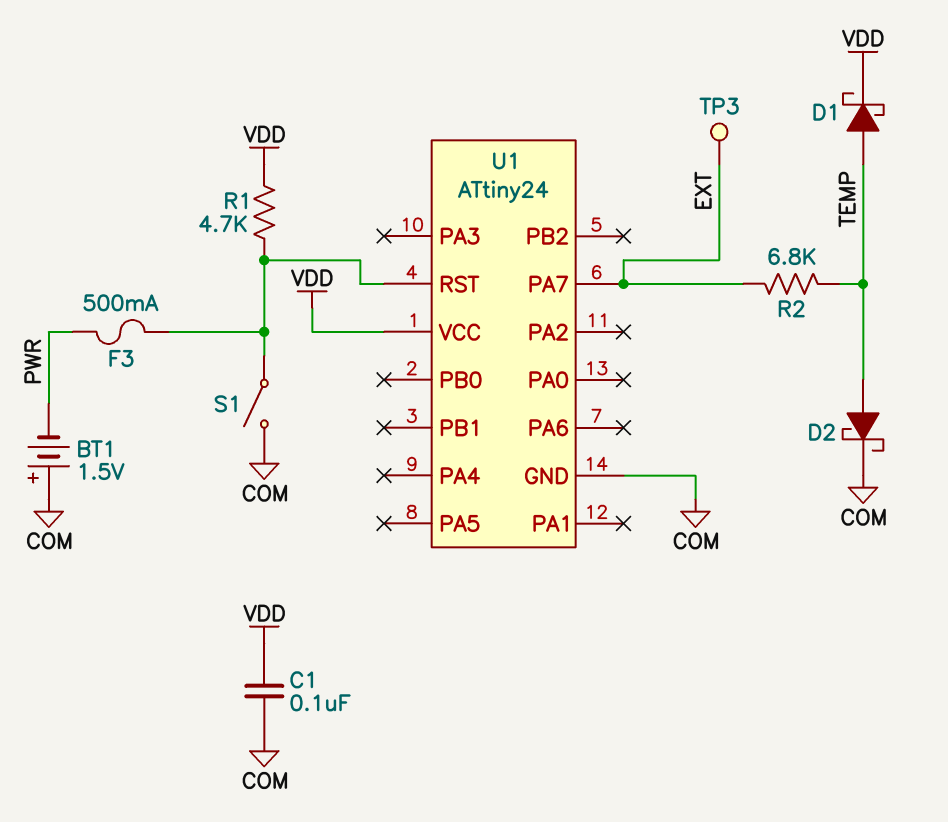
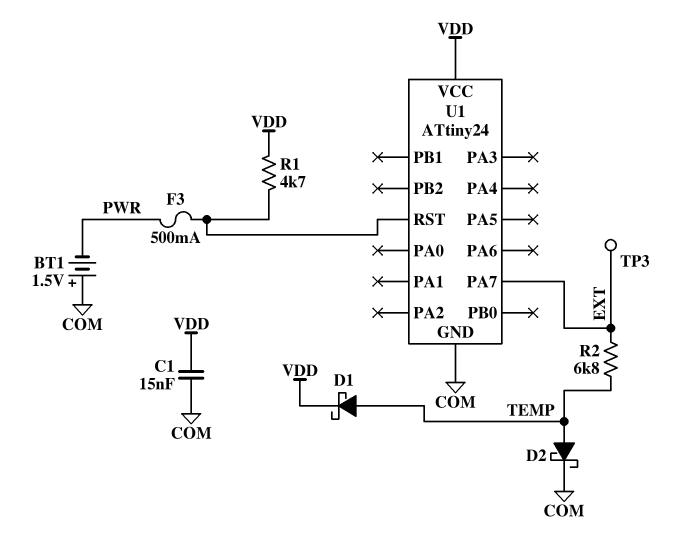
C1: 100nF (COM, VDD) -> 15nF (COM, VDD)
S1: switch (COM, U1/RST) -> none

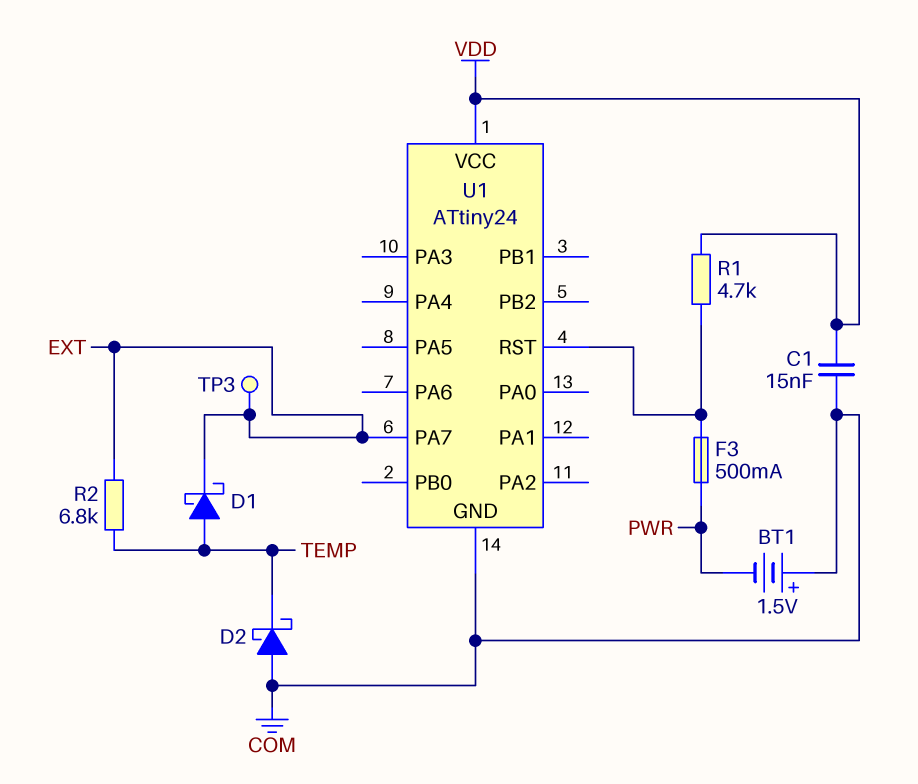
D1: schottky (A TEMP, K VDD) -> schottky (A TEMP, K EXT)
D2: schottky (A TEMP, K COM) -> schottky (A COM, K TEMP)

